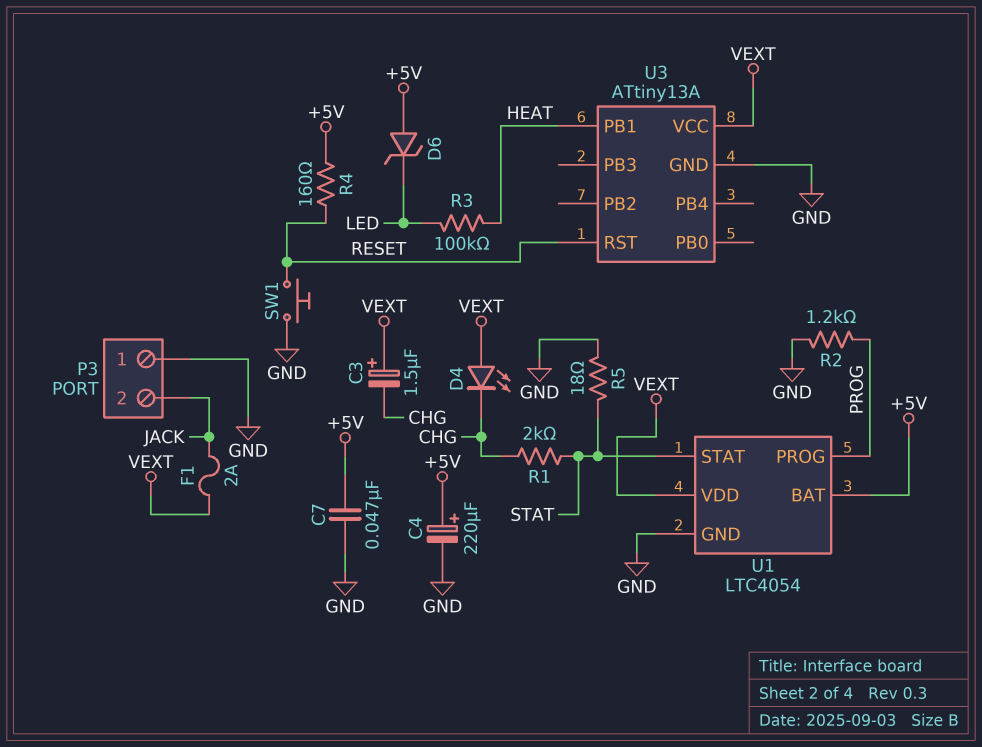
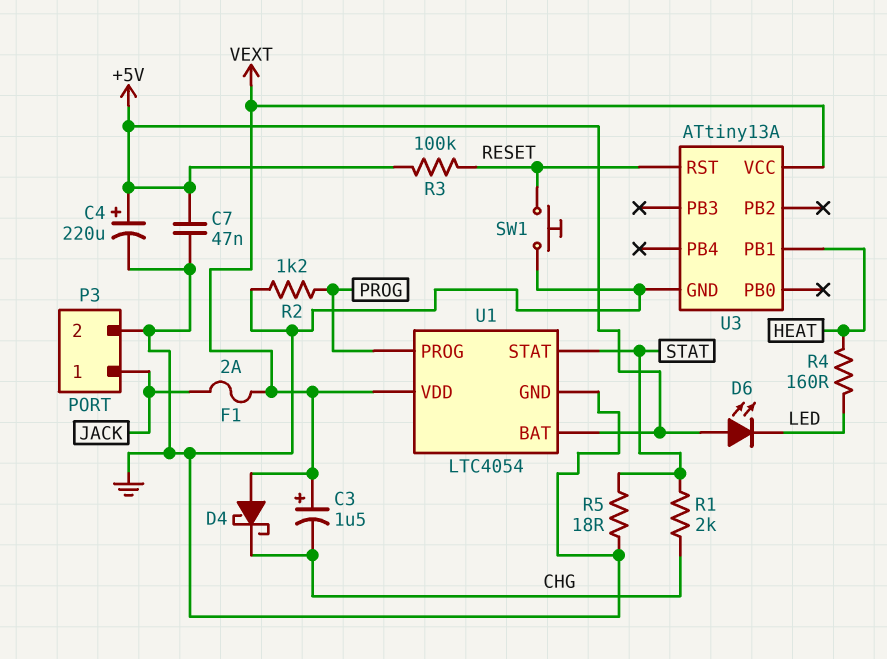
D4: LED (A VEXT, K CHG) -> schottky (A VEXT, K CHG)
D6: zener (A +5V, K LED) -> LED (A +5V, K LED)
P3 pin 1: GND -> JACK
P3 pin 2: JACK -> GND
R3: 100k (HEAT, LED) -> 100k (+5V, RESET)
R4: 160 (+5V, RESET) -> 160 (HEAT, LED)

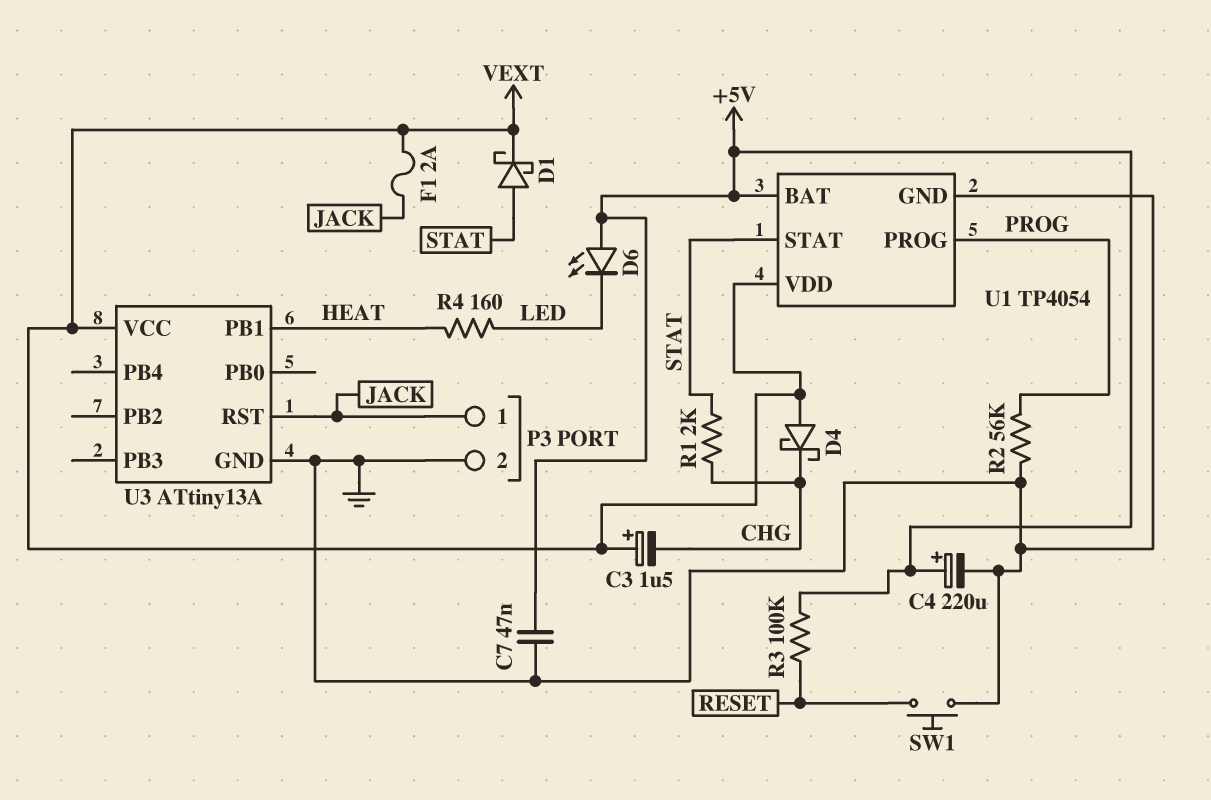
D1: none -> schottky (A STAT, K VEXT)
R2: 1.2k (GND, PROG) -> 56k (GND, PROG)
R5: 18 (GND, STAT) -> none
U1: LTC4054 -> TP4054
U3 pin RST: RESET -> JACK

